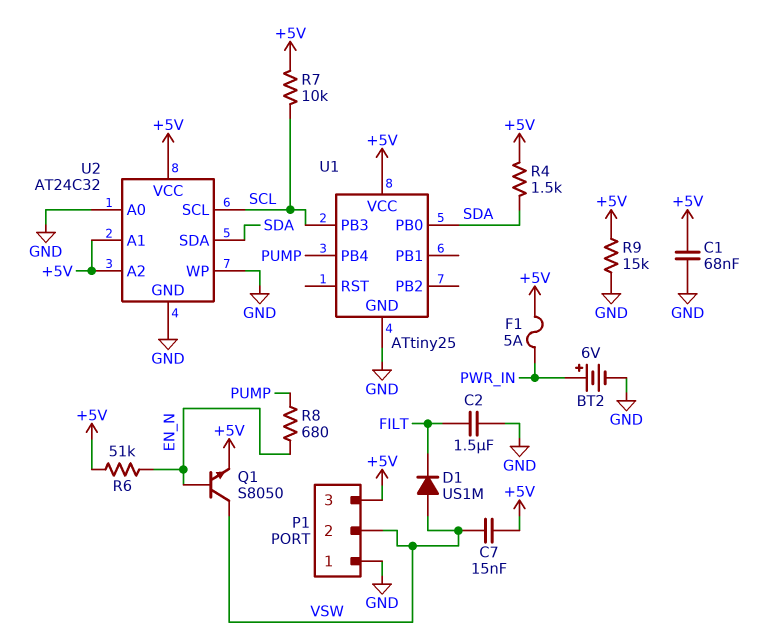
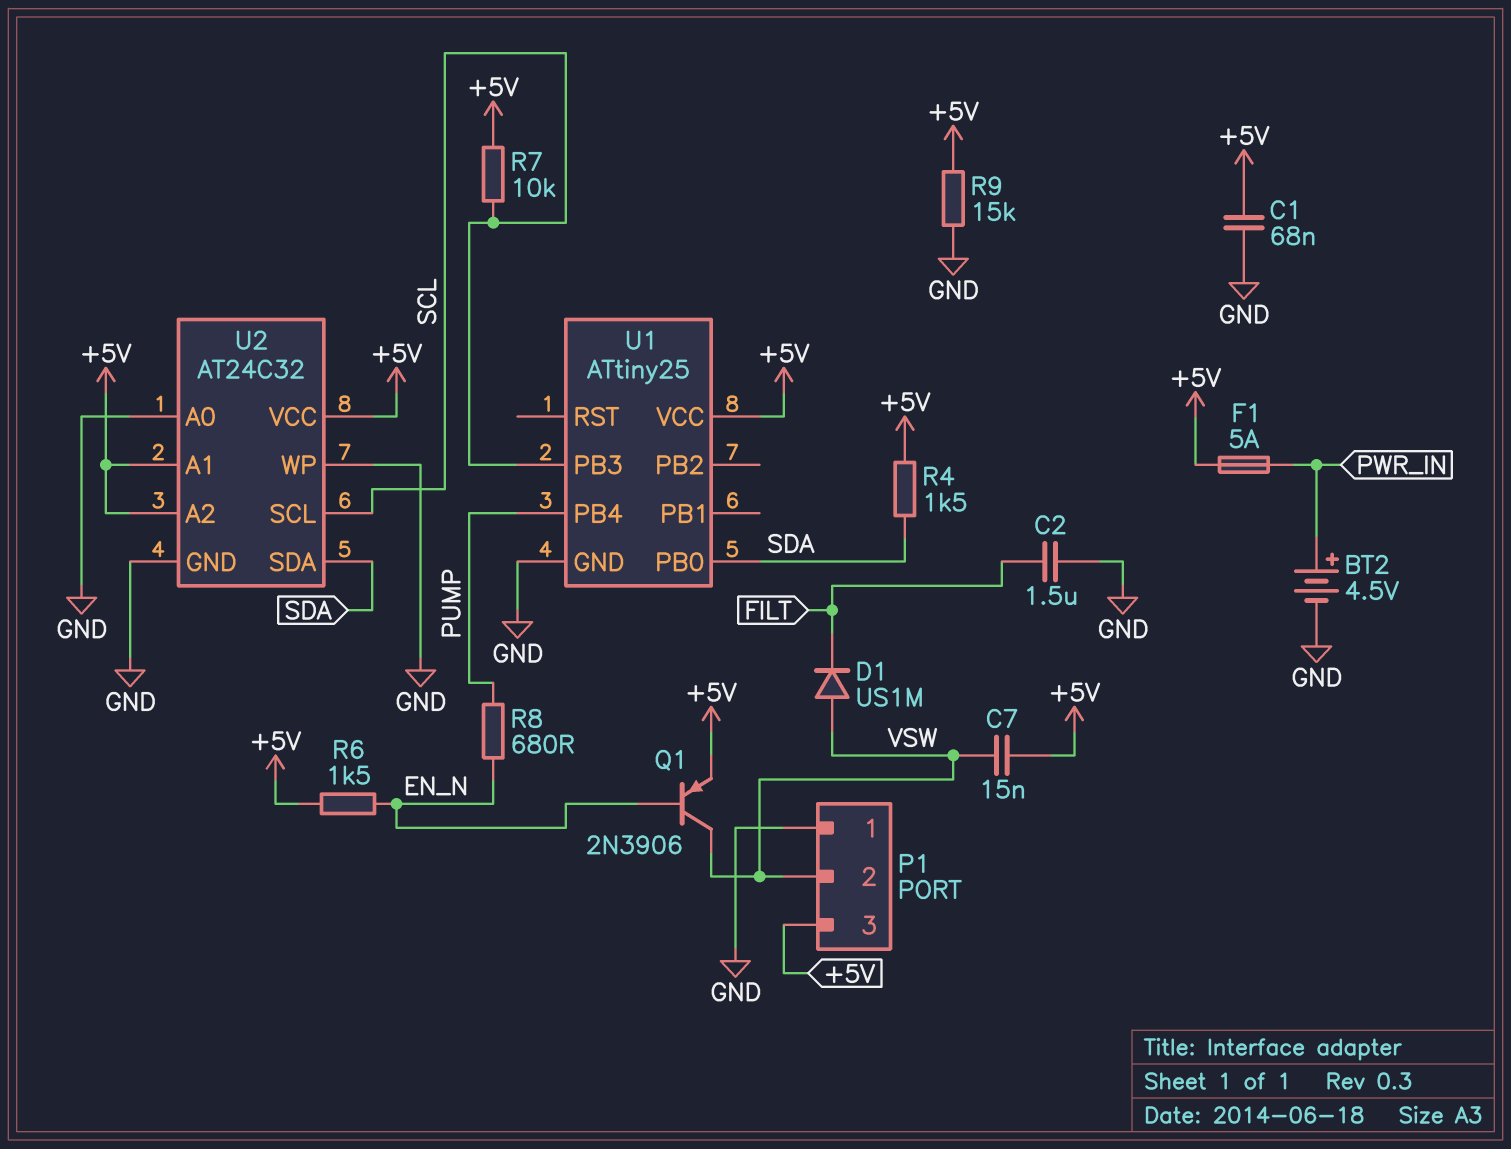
BT2: 6V (plus PWR_IN, minus GND) -> 4.5V (plus PWR_IN, minus GND)
Q1: NPN S8050 (B EN_N, C VSW, E +5V) -> PNP 2N3906 (B EN_N, C VSW, E +5V)
R6: 51k (+5V, EN_N) -> 1.5k (+5V, EN_N)

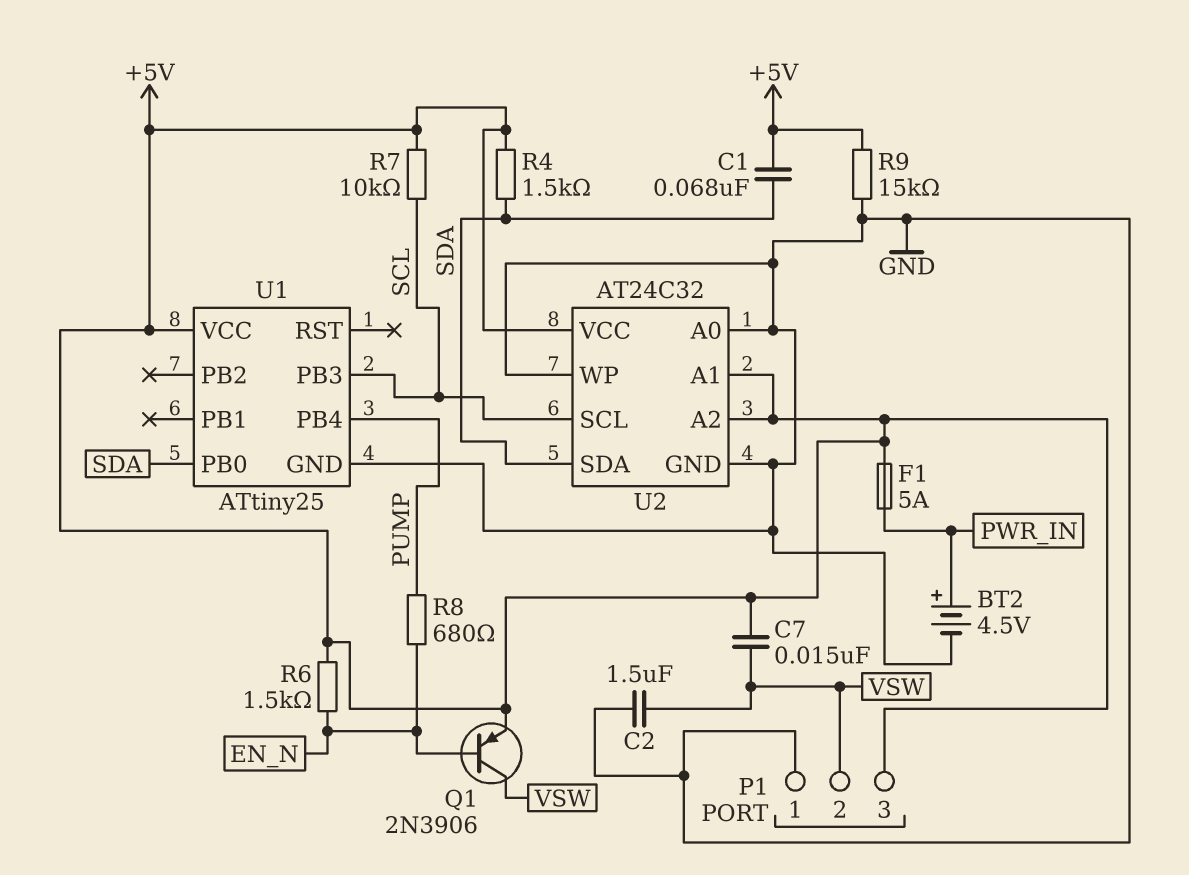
C1: 68nF (+5V, GND) -> 68nF (+5V, SDA)
C2: 1.5uF (FILT, GND) -> 1.5uF (GND, VSW)
D1: diode US1M (A VSW, K FILT) -> none

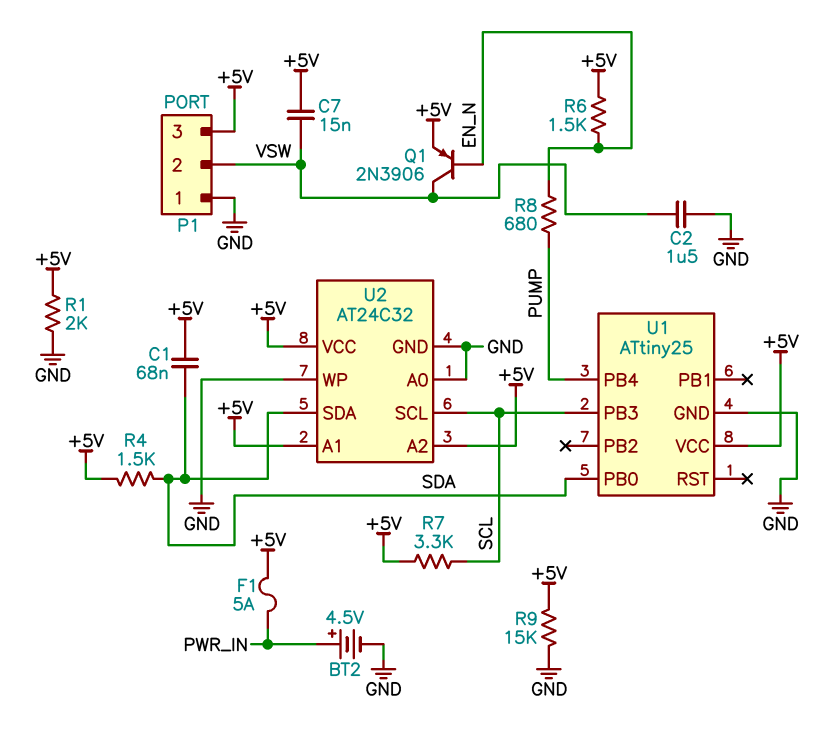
R1: none -> 2k (+5V, GND)
R7: 10k (+5V, SCL) -> 3.3k (+5V, SCL)

